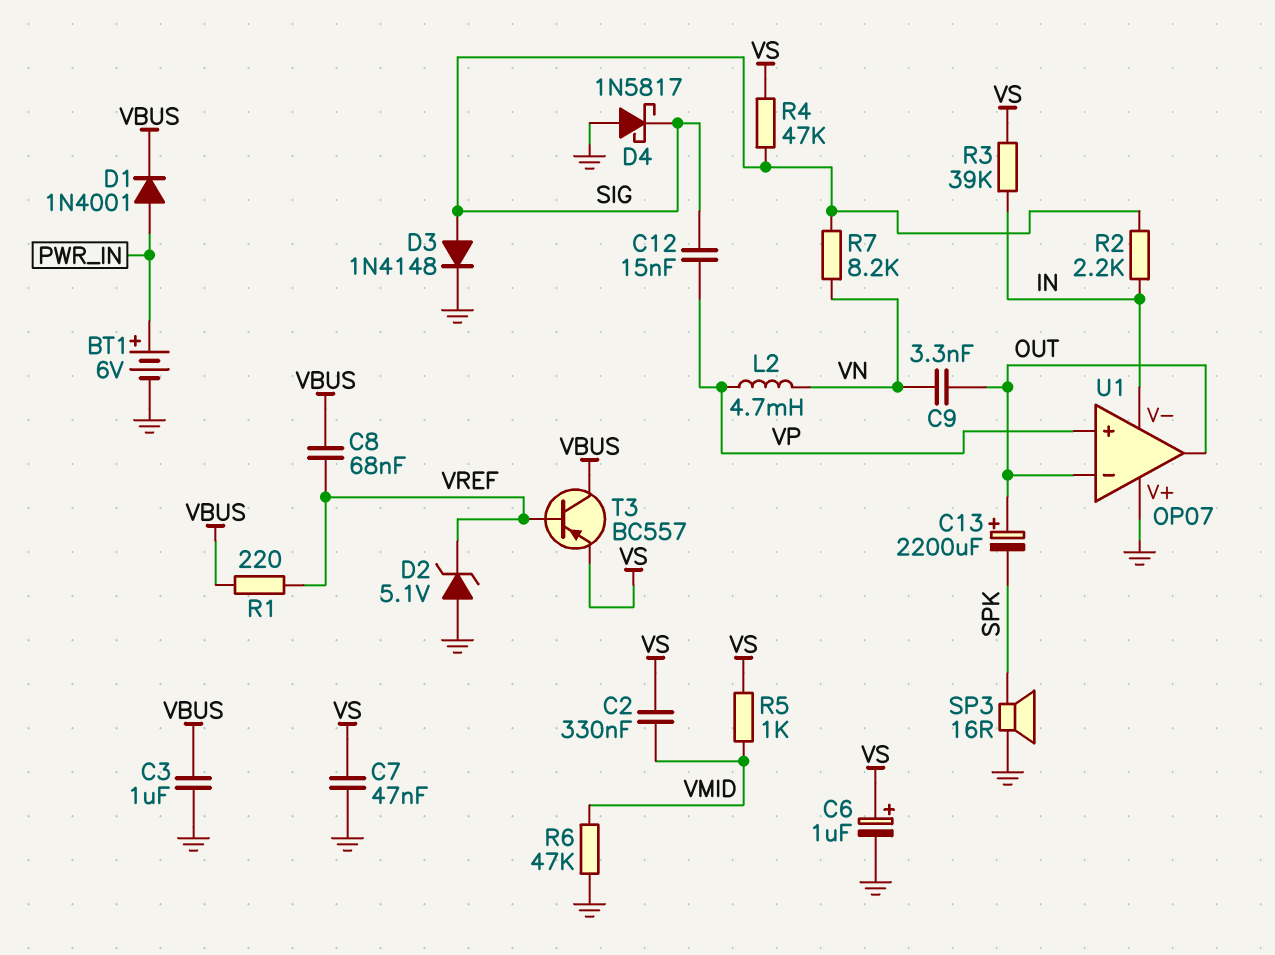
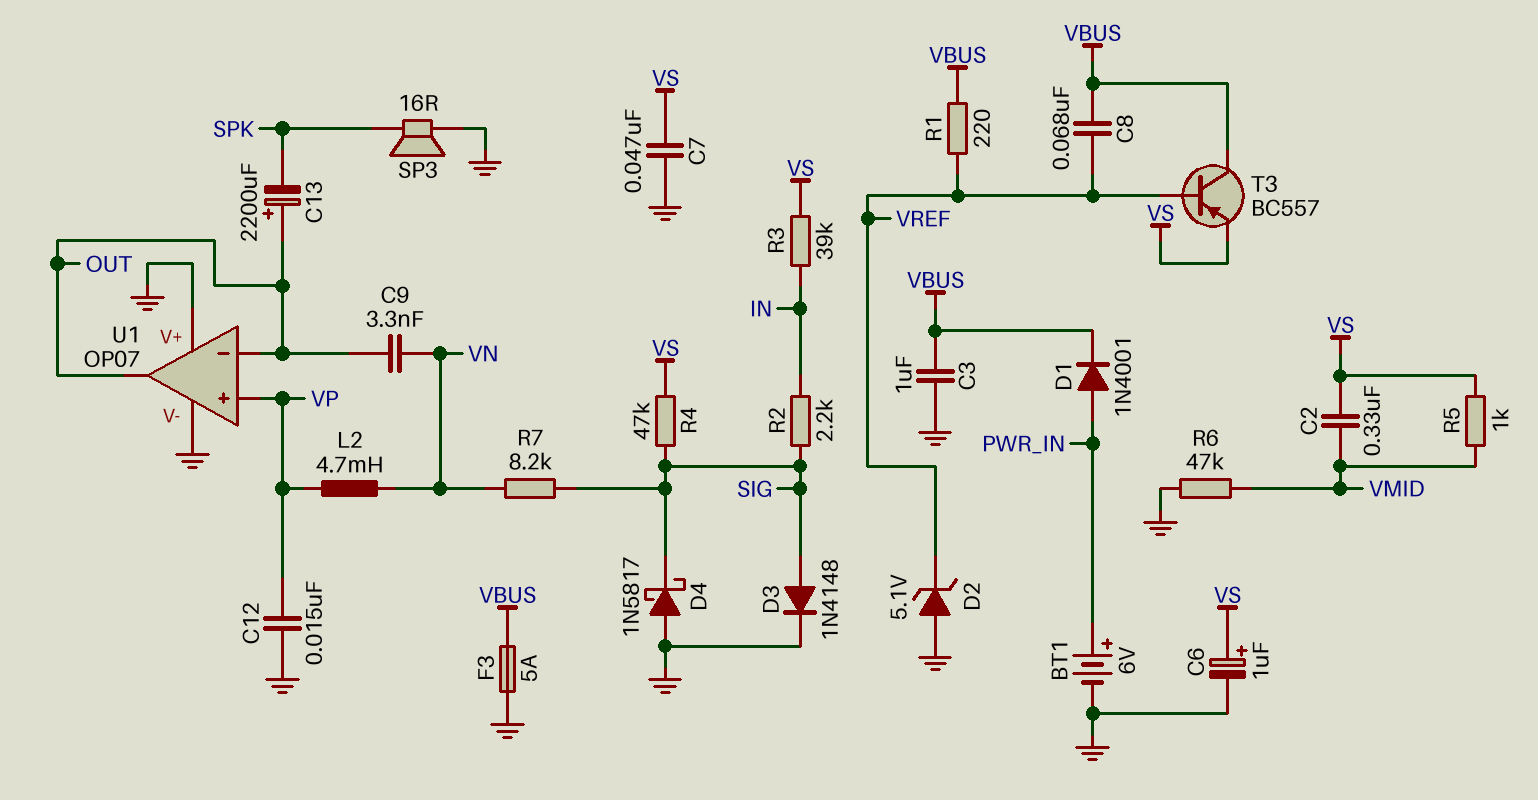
C12: 15nF (SIG, VP) -> 15nF (GND, VP)
F3: none -> 5A (GND, VBUS)
U1 pin V-: IN -> GND

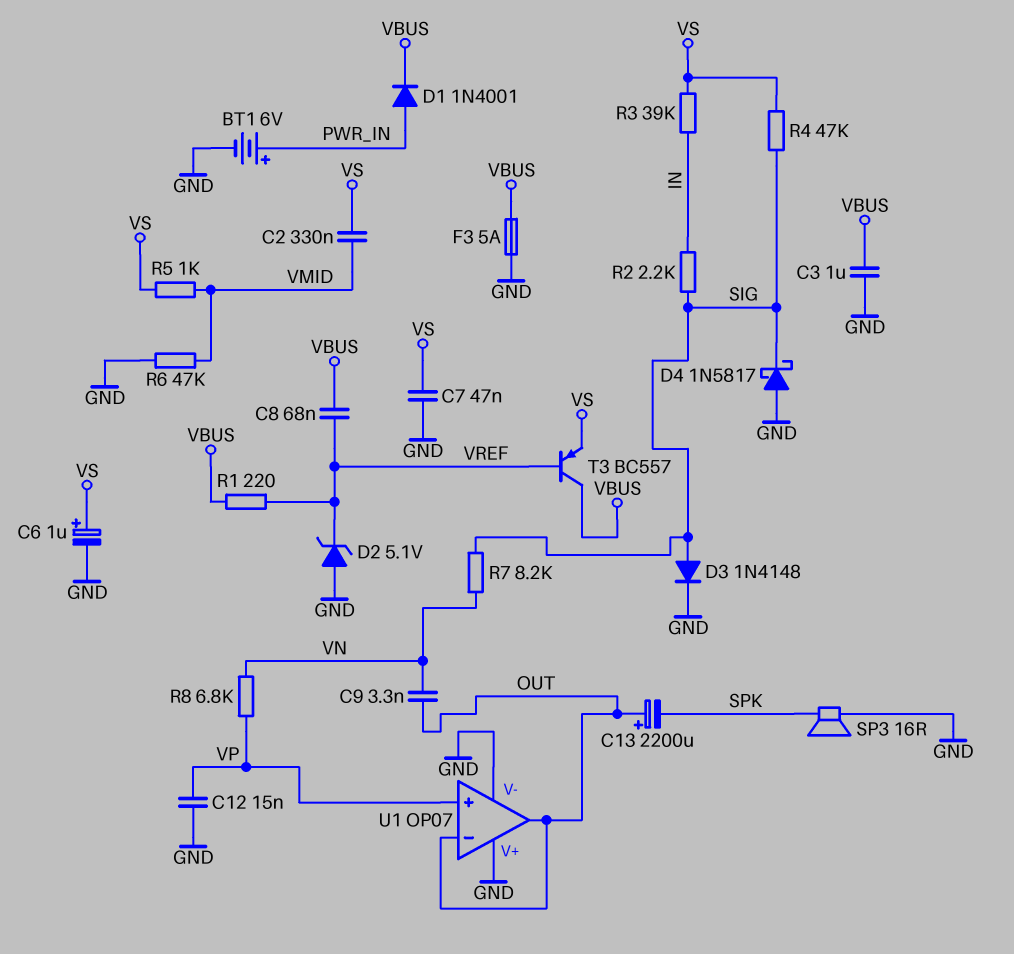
L2: 4.7mH (VN, VP) -> none
R8: none -> 6.8k (VN, VP)

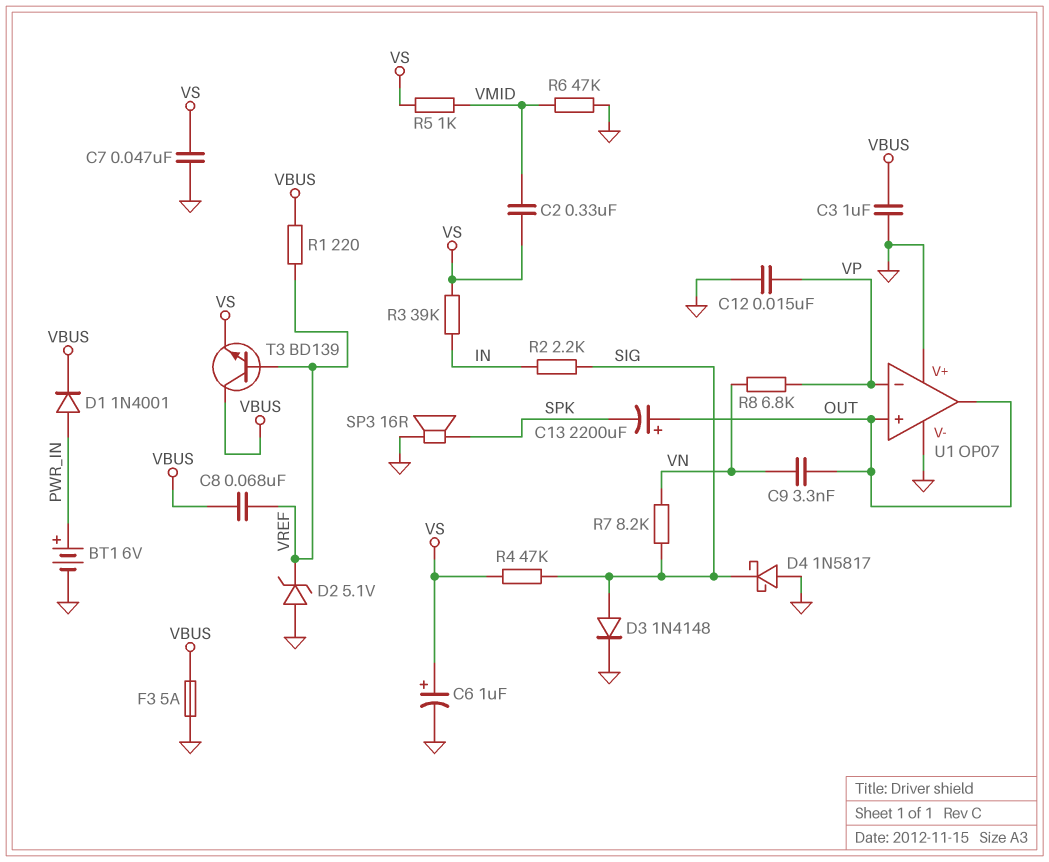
T3: PNP BC557 (B VREF, C VBUS, E VS) -> NPN BD139 (B VREF, C VBUS, E VS)
U1 pin in+: VP -> OUT
U1 pin in-: OUT -> VP

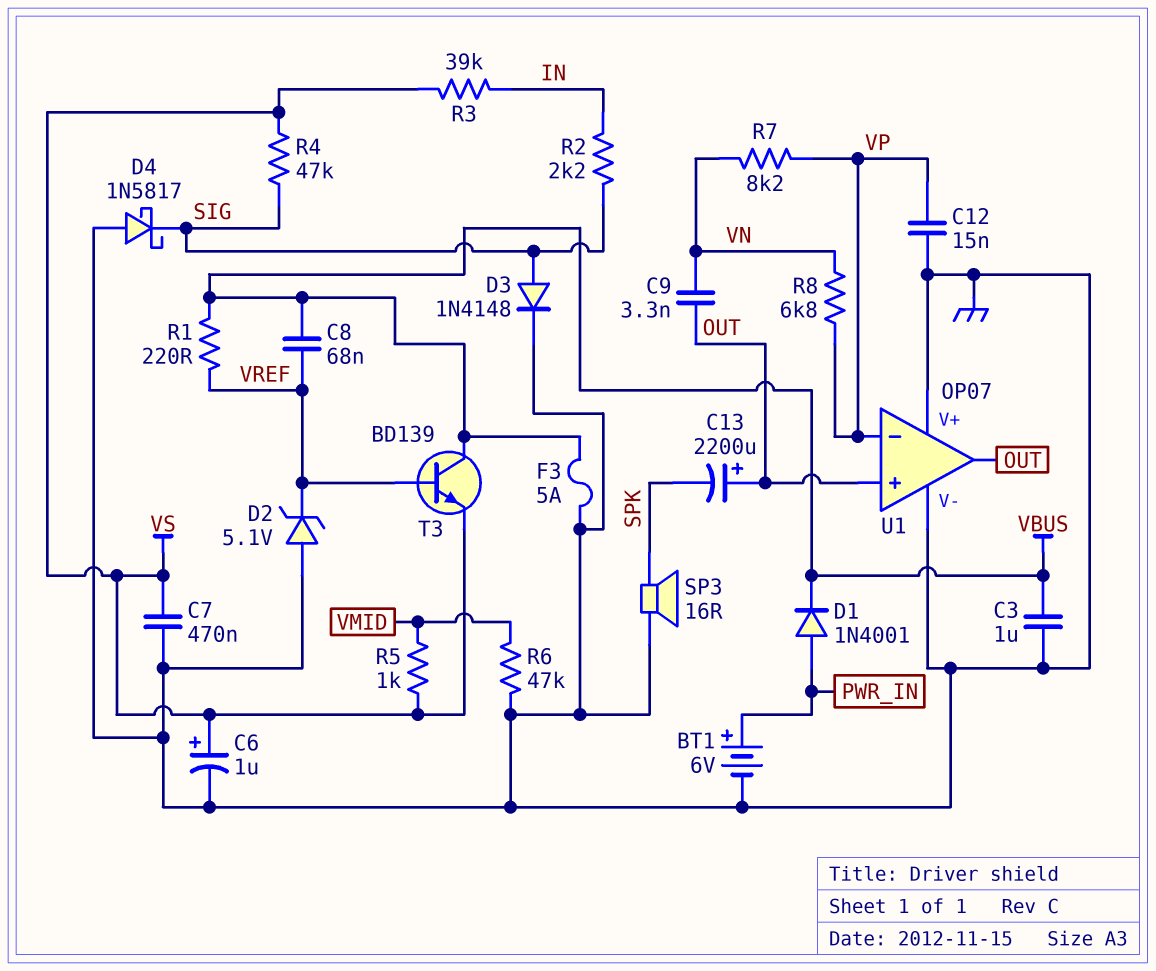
C2: 330nF (VMID, VS) -> none
C7: 47nF (GND, VS) -> 470nF (GND, VS)
R7: 8.2k (SIG, VN) -> 8.2k (VN, VP)

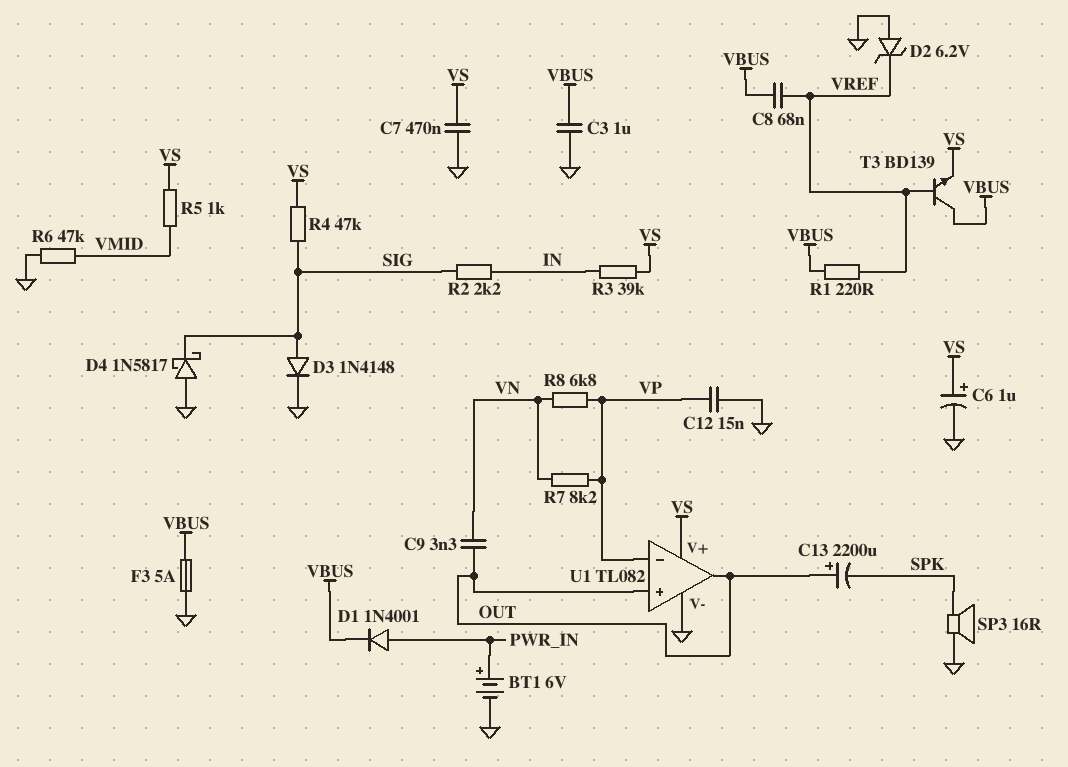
D2: zener 5.1V (A GND, K VREF) -> zener 6.2V (A GND, K VREF)
U1: OP07 -> TL082
U1 pin V+: GND -> VS

